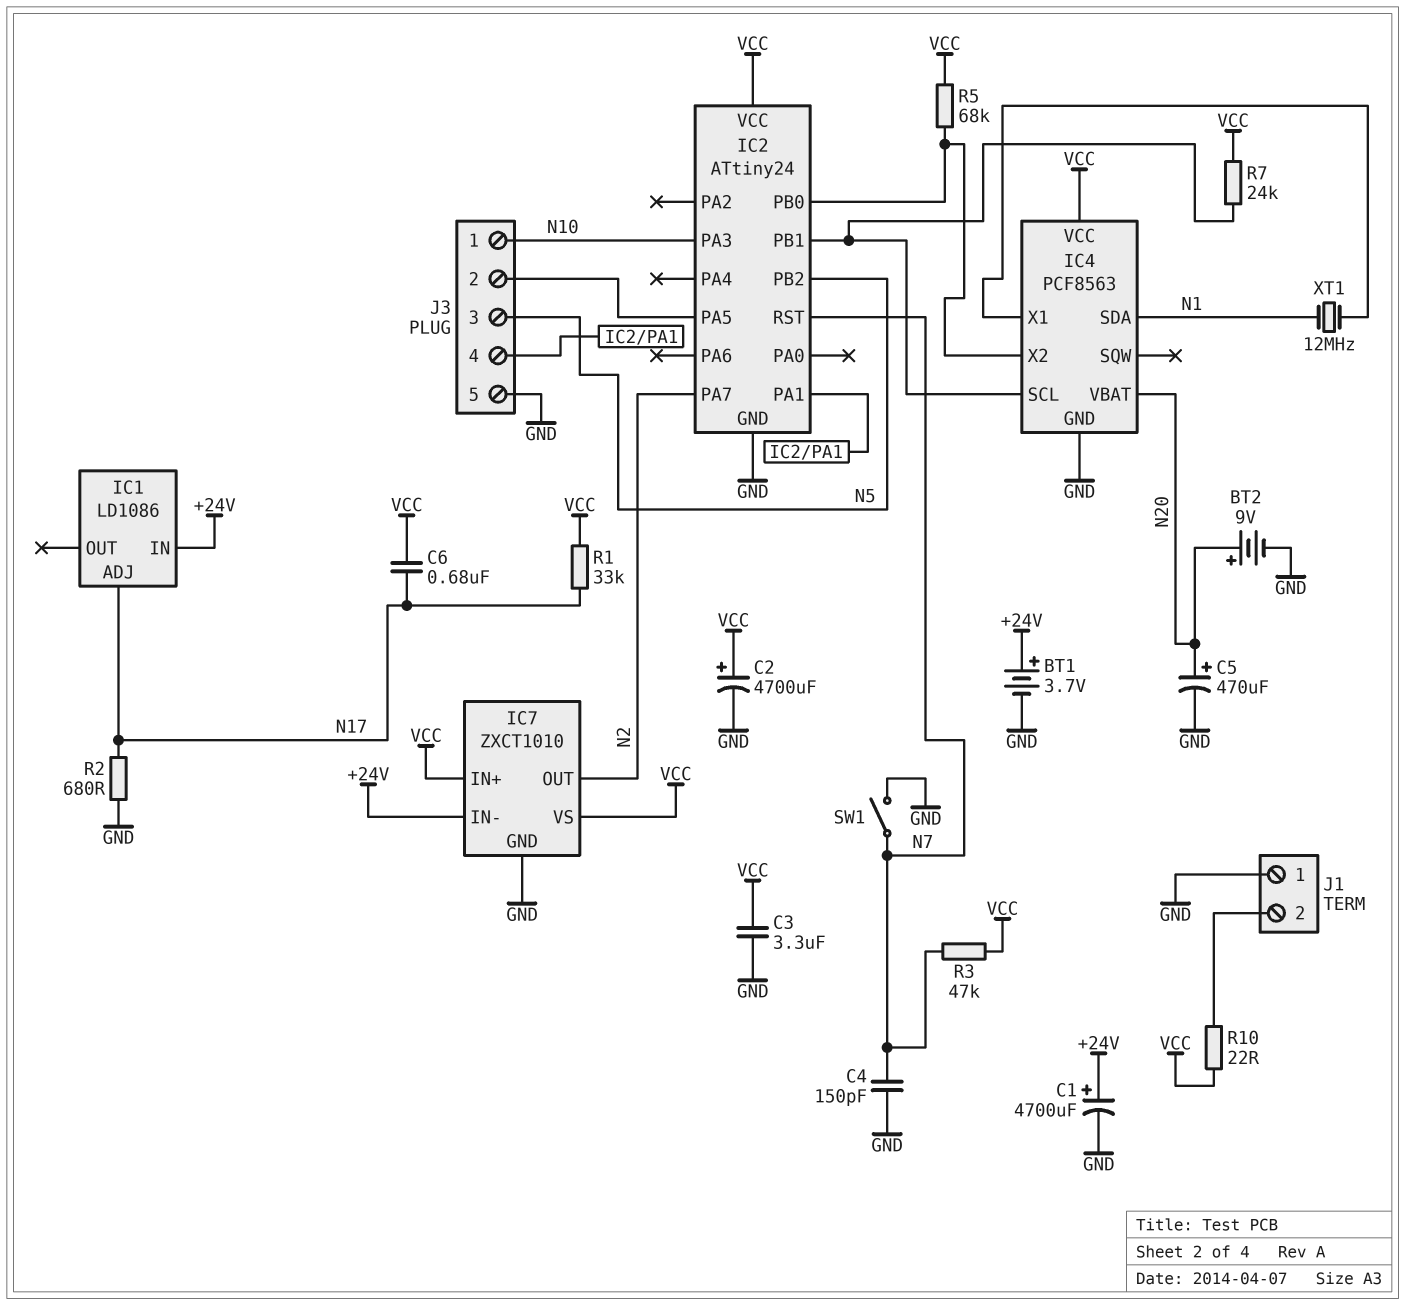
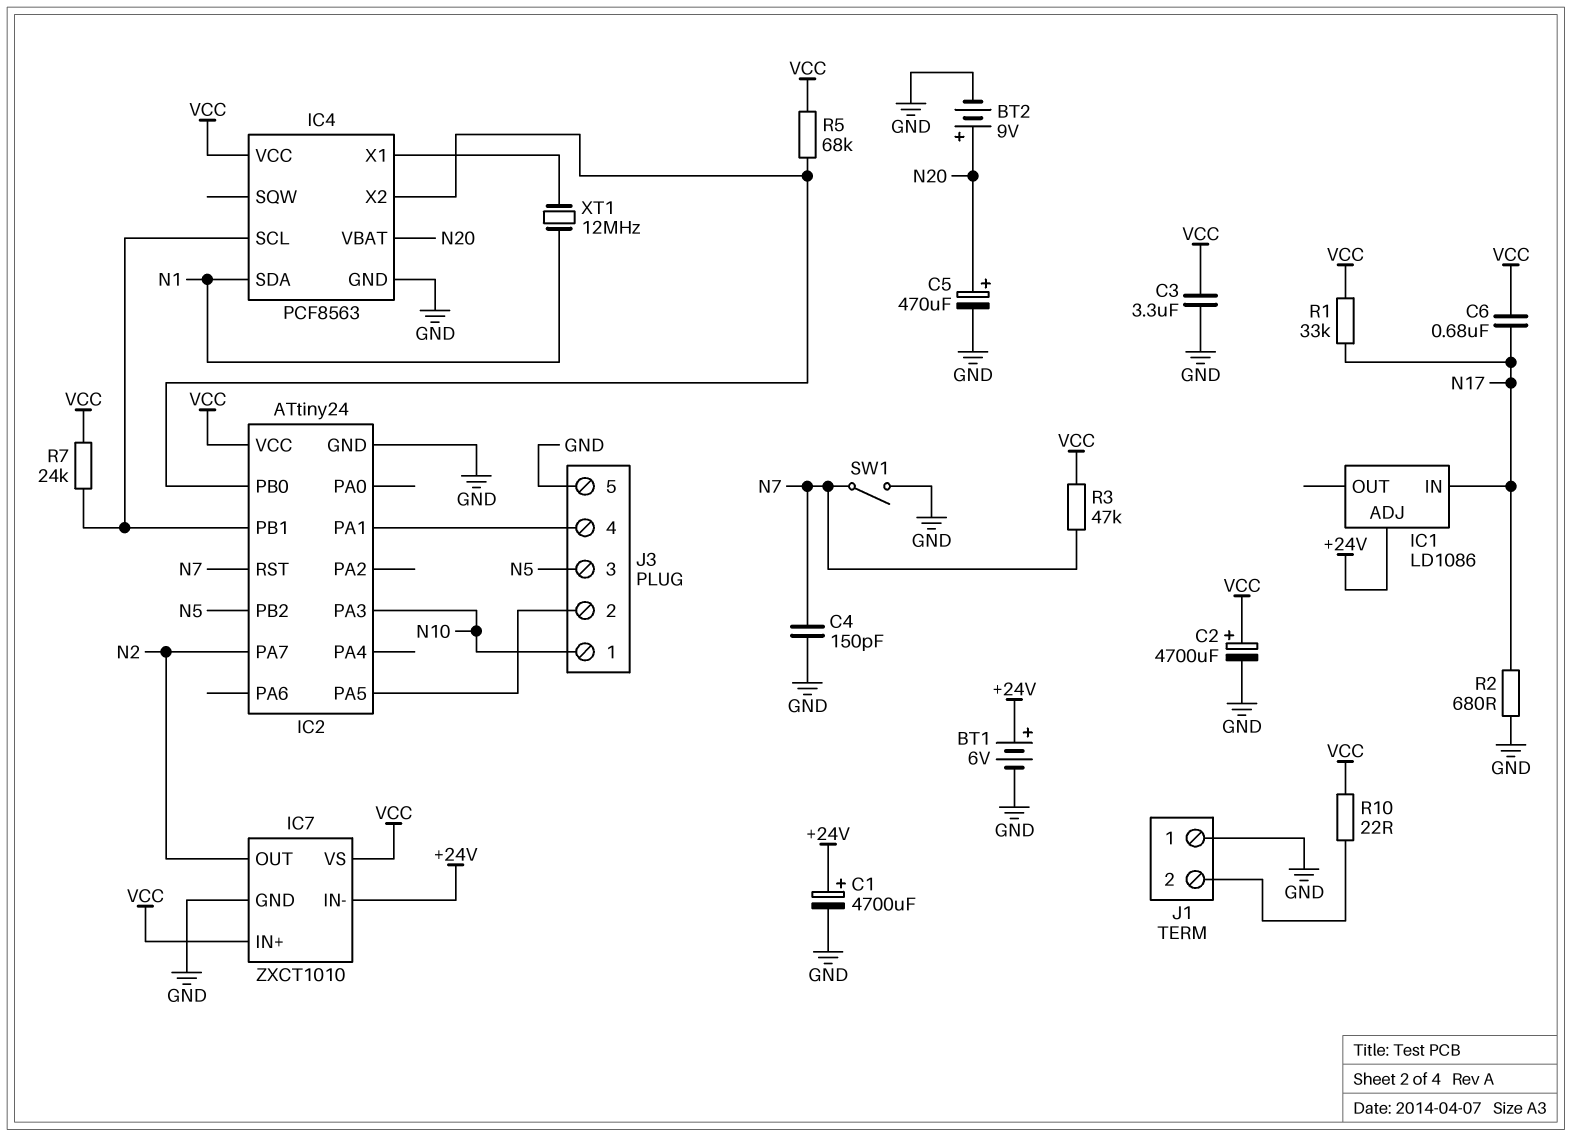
BT1: 3.7V (plus +24V, minus GND) -> 6V (plus +24V, minus GND)
IC1 pin ADJ: N17 -> +24V
IC1 pin IN: +24V -> N17

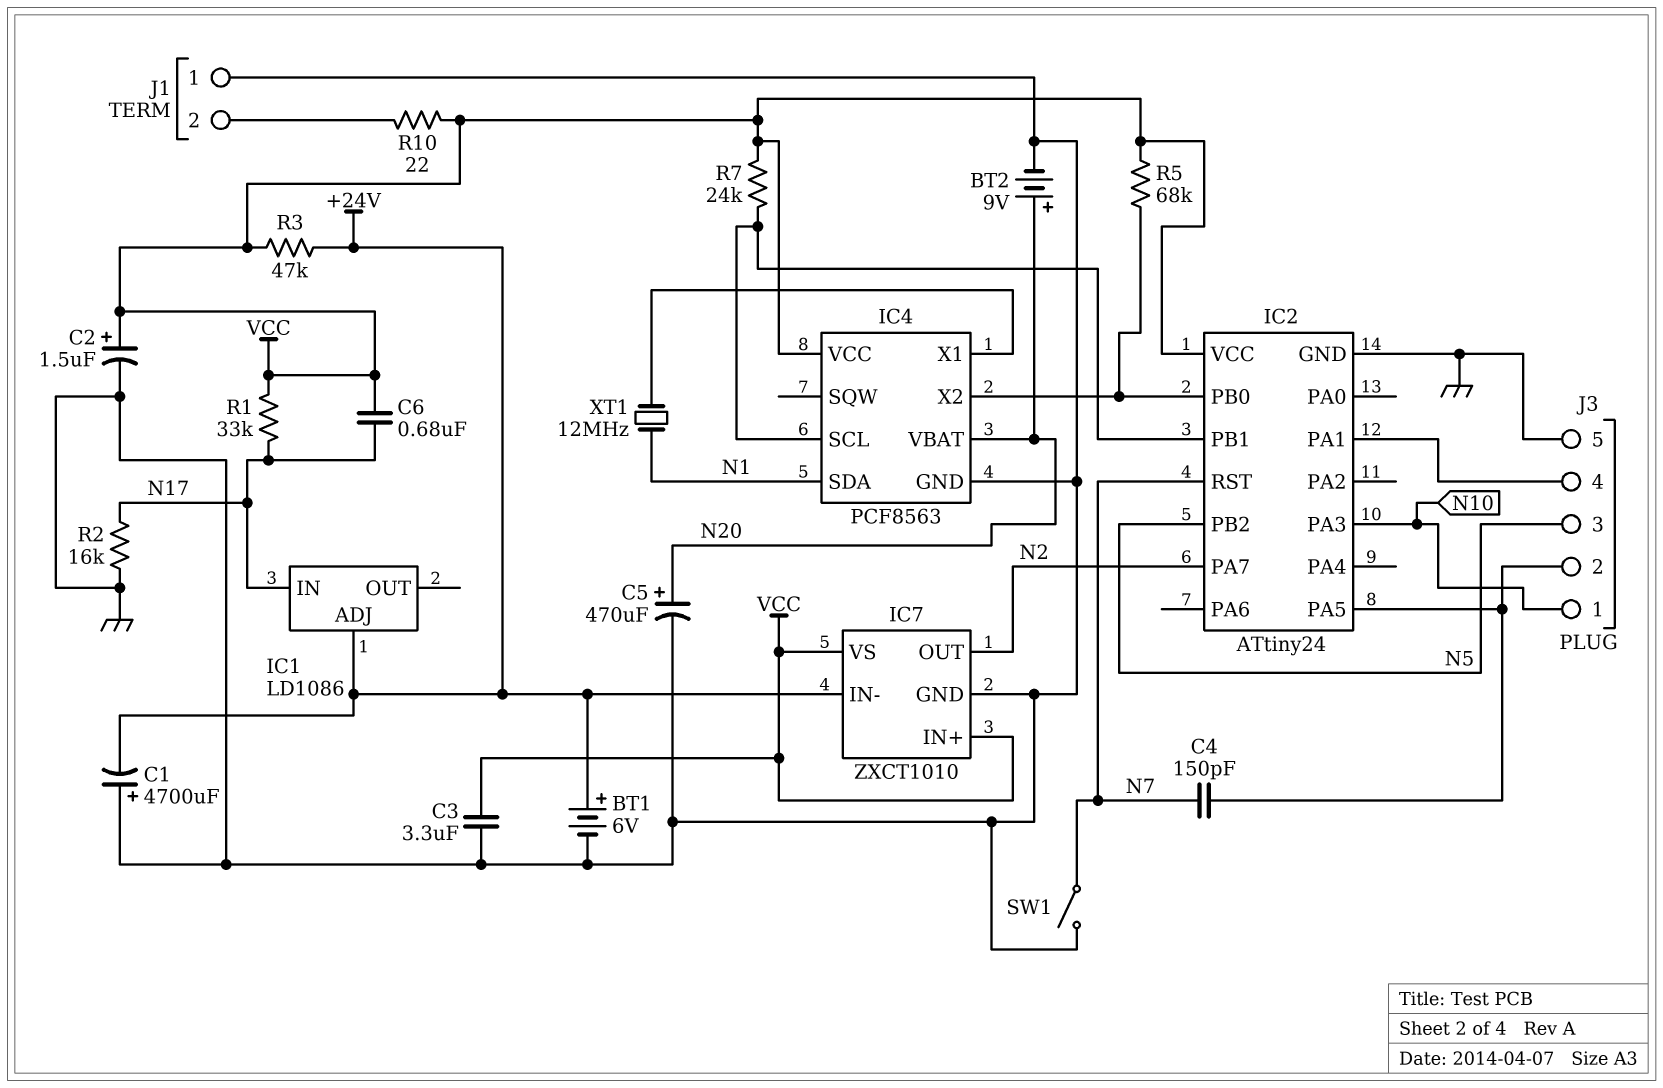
C1: 4700uF (plus +24V, minus GND) -> 4700uF (plus GND, minus +24V)
C2: 4700uF (plus VCC, minus GND) -> 1.5uF (plus VCC, minus GND)
C4: 150pF (GND, N7) -> 150pF (IC2/PA5, N7)
R2: 680 (GND, N17) -> 16k (GND, N17)
R3: 47k (N7, VCC) -> 47k (+24V, VCC)

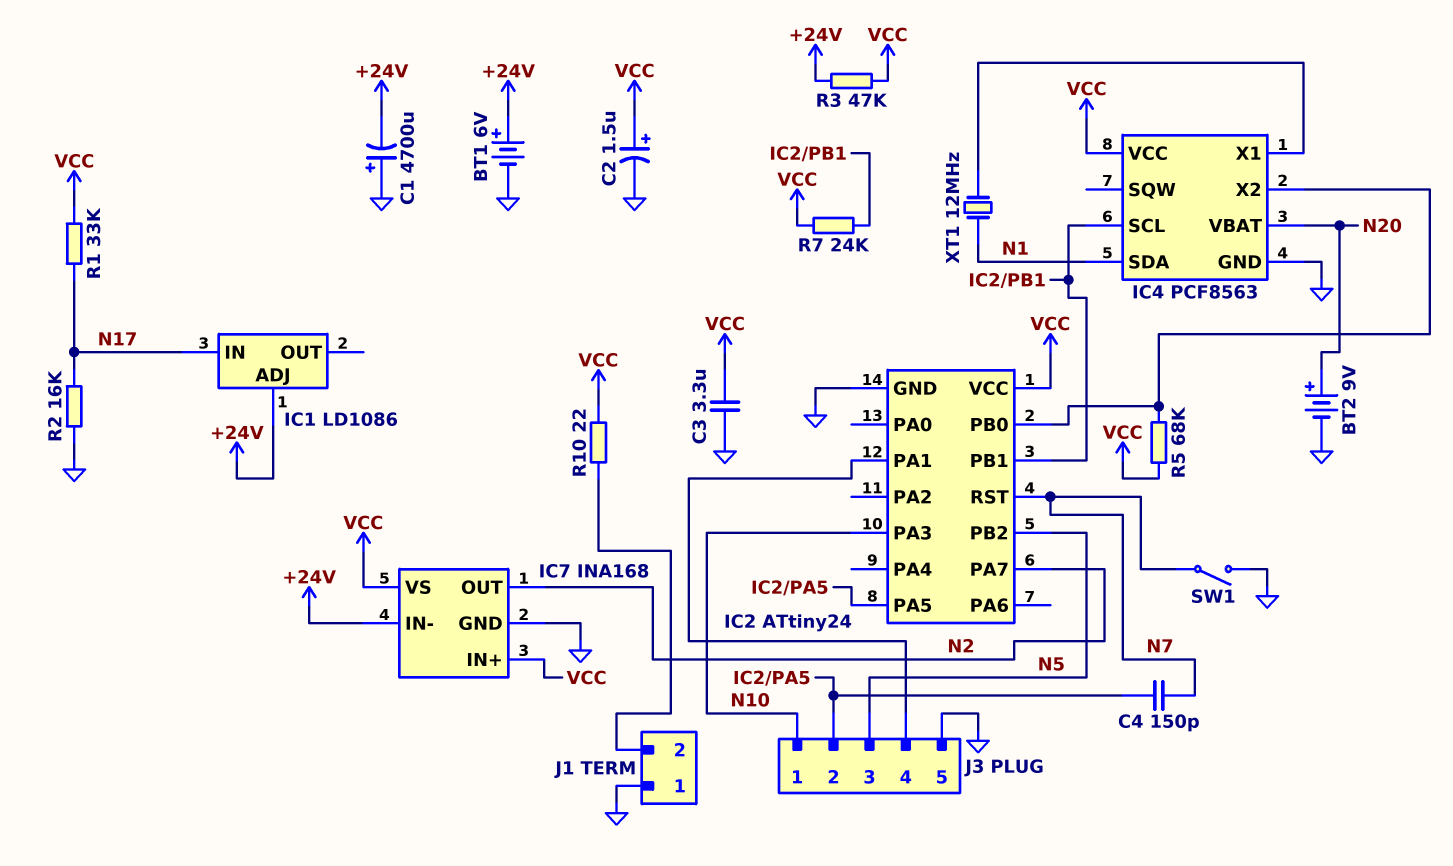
C5: 470uF (plus N20, minus GND) -> none
C6: 680nF (N17, VCC) -> none
IC7: ZXCT1010 -> INA168

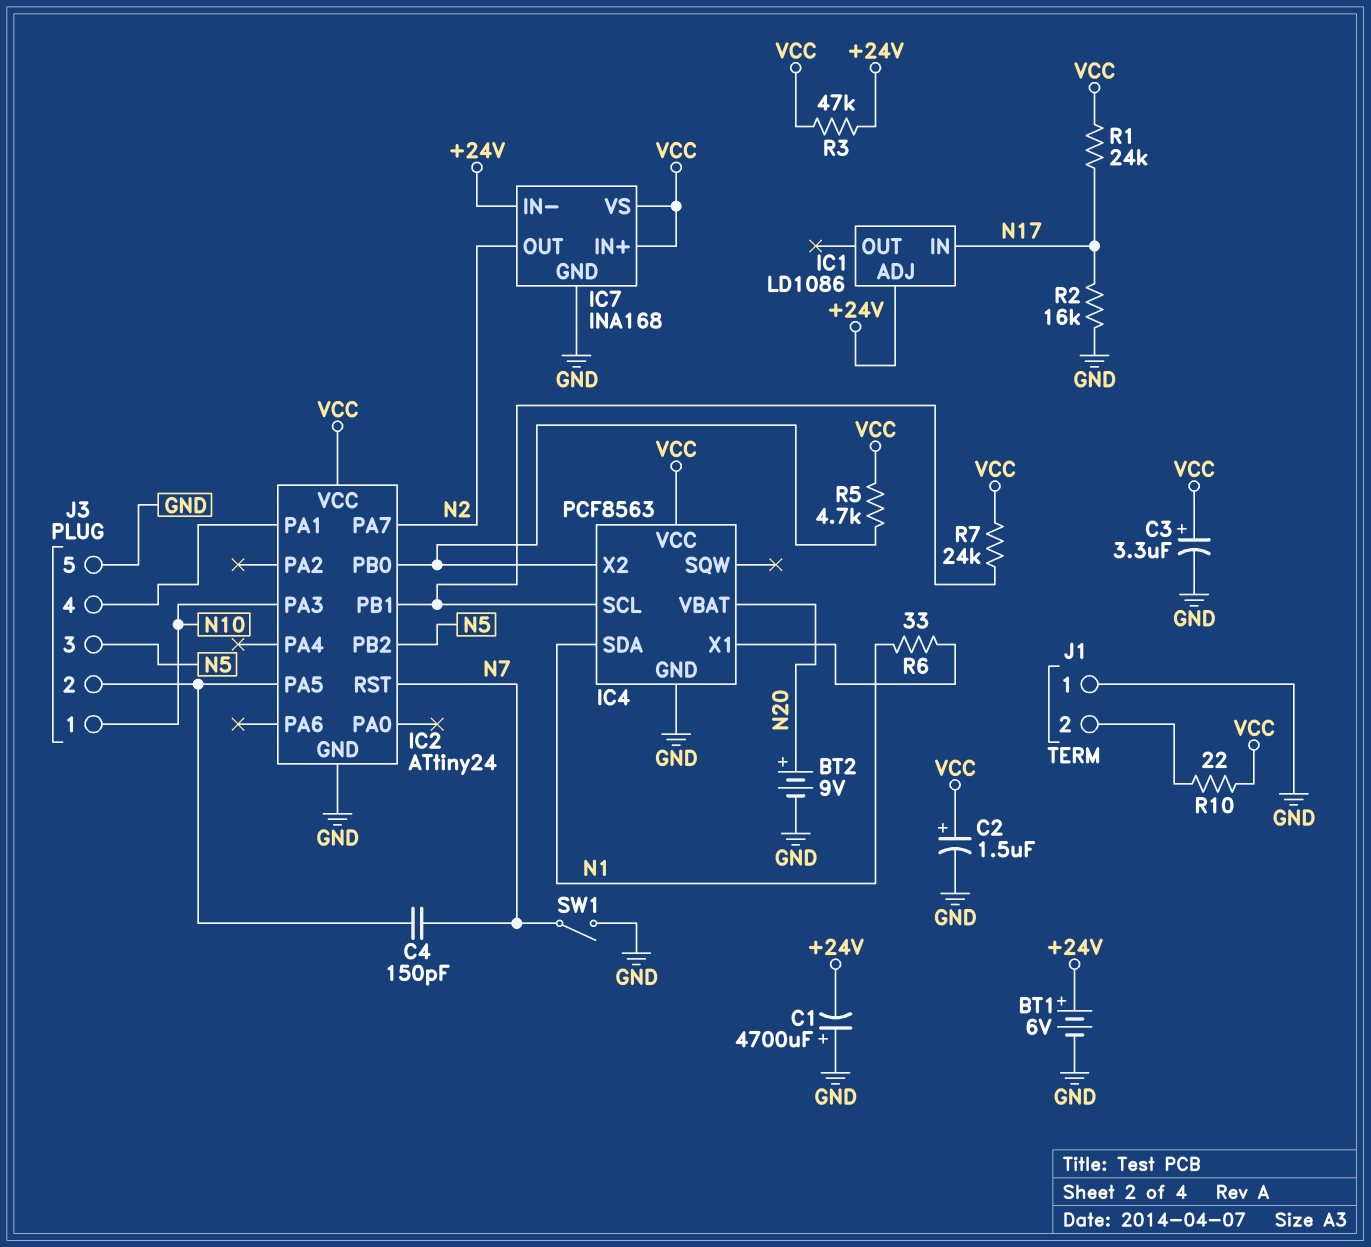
C3: 3.3uF (GND, VCC) -> 3.3uF (plus VCC, minus GND)
R1: 33k (N17, VCC) -> 24k (N17, VCC)
R5: 68k (IC2/PB0, VCC) -> 4.7k (IC2/PB0, VCC)
R6: none -> 33 (IC4/X1, N1)
XT1: 12MHz (IC4/X1, N1) -> none

